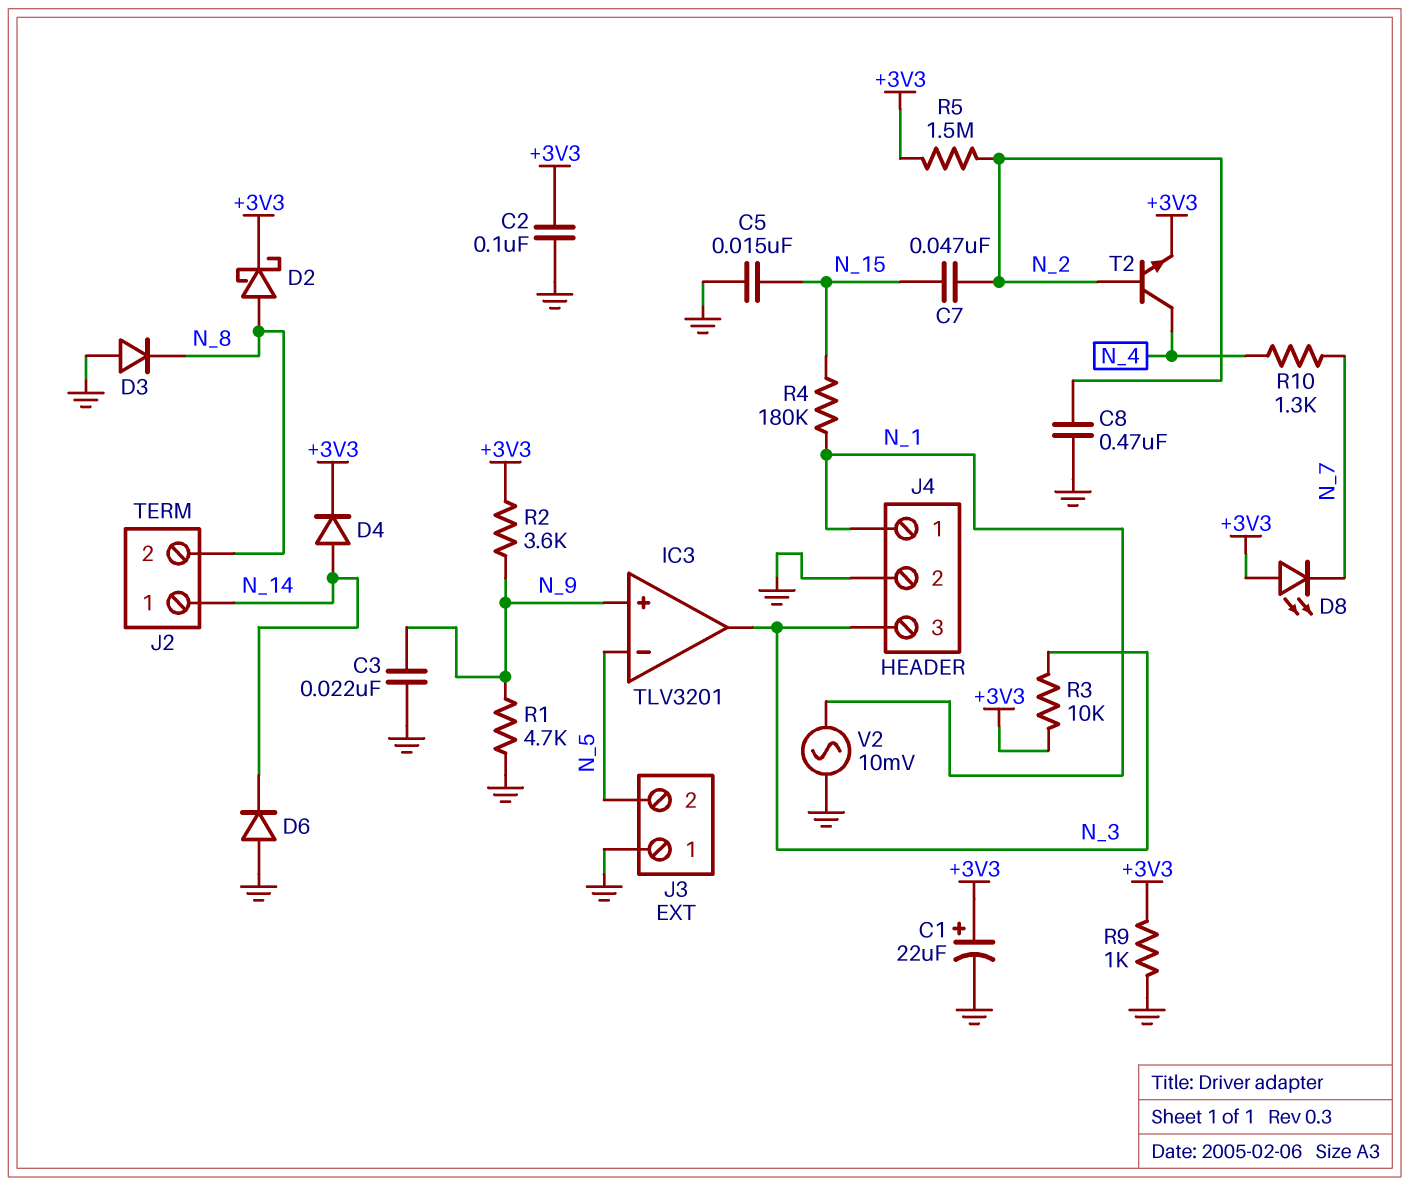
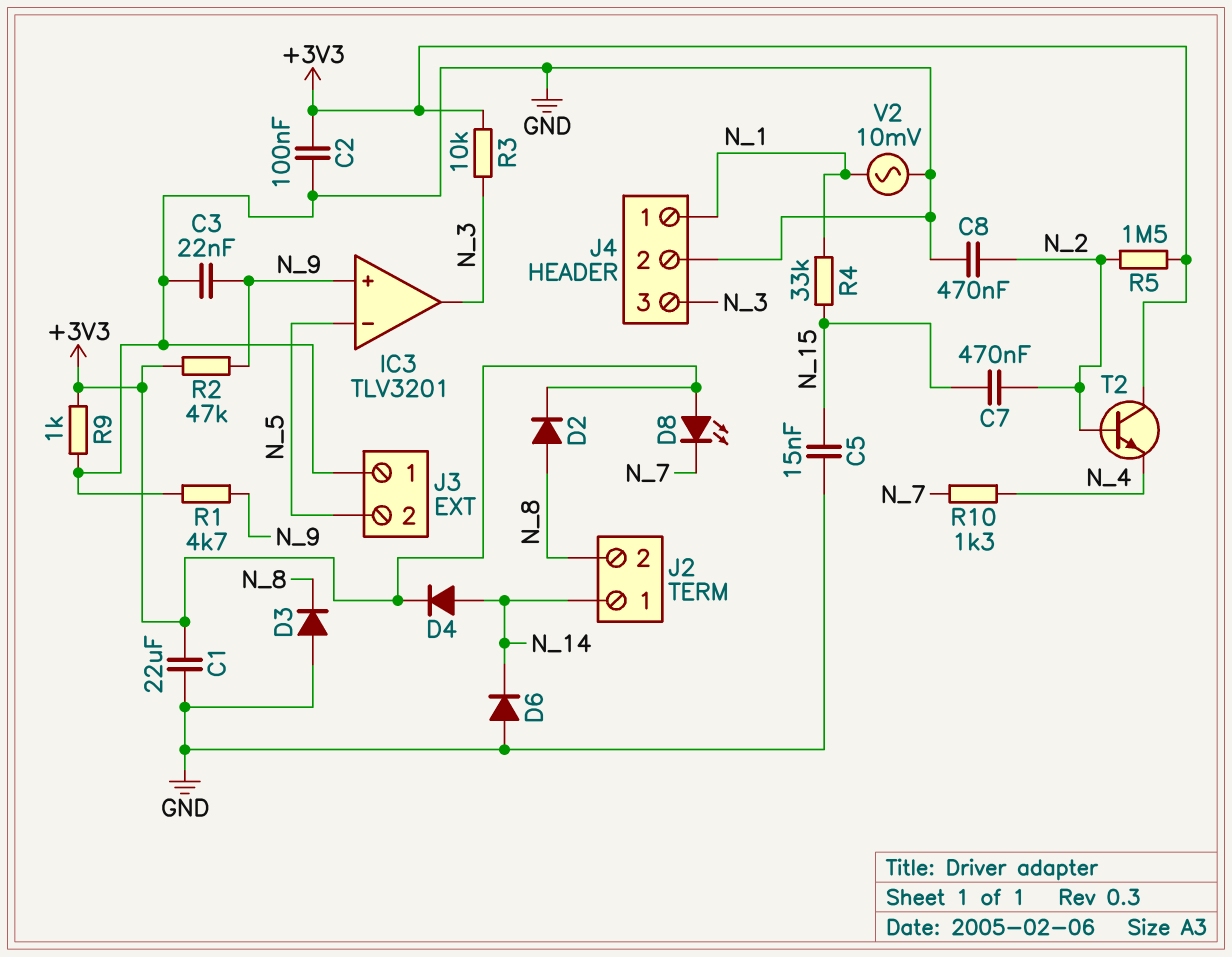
C1: 22uF (plus +3V3, minus GND) -> 22uF (+3V3, GND)
C7: 47nF (N_2, N_15) -> 470nF (N_2, N_15)
D2: schottky (A N_8, K +3V3) -> diode (A N_8, K +3V3)
R2: 3.6k (+3V3, N_9) -> 47k (+3V3, N_9)
R4: 180k (N_1, N_15) -> 33k (N_1, N_15)
T2: NPN (B N_2, C N_4, E +3V3) -> NPN (B N_2, C +3V3, E N_4)

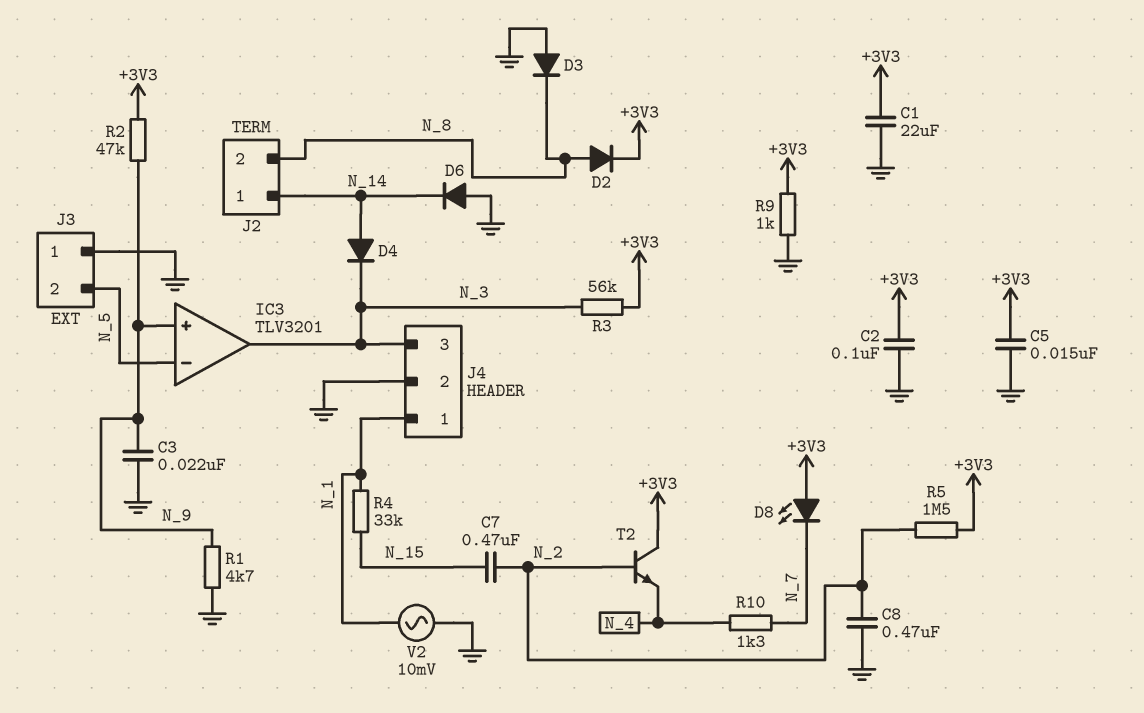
C5: 15nF (GND, N_15) -> 15nF (+3V3, GND)
D4: diode (A N_14, K +3V3) -> diode (A N_14, K N_3)
R3: 10k (+3V3, N_3) -> 56k (+3V3, N_3)

